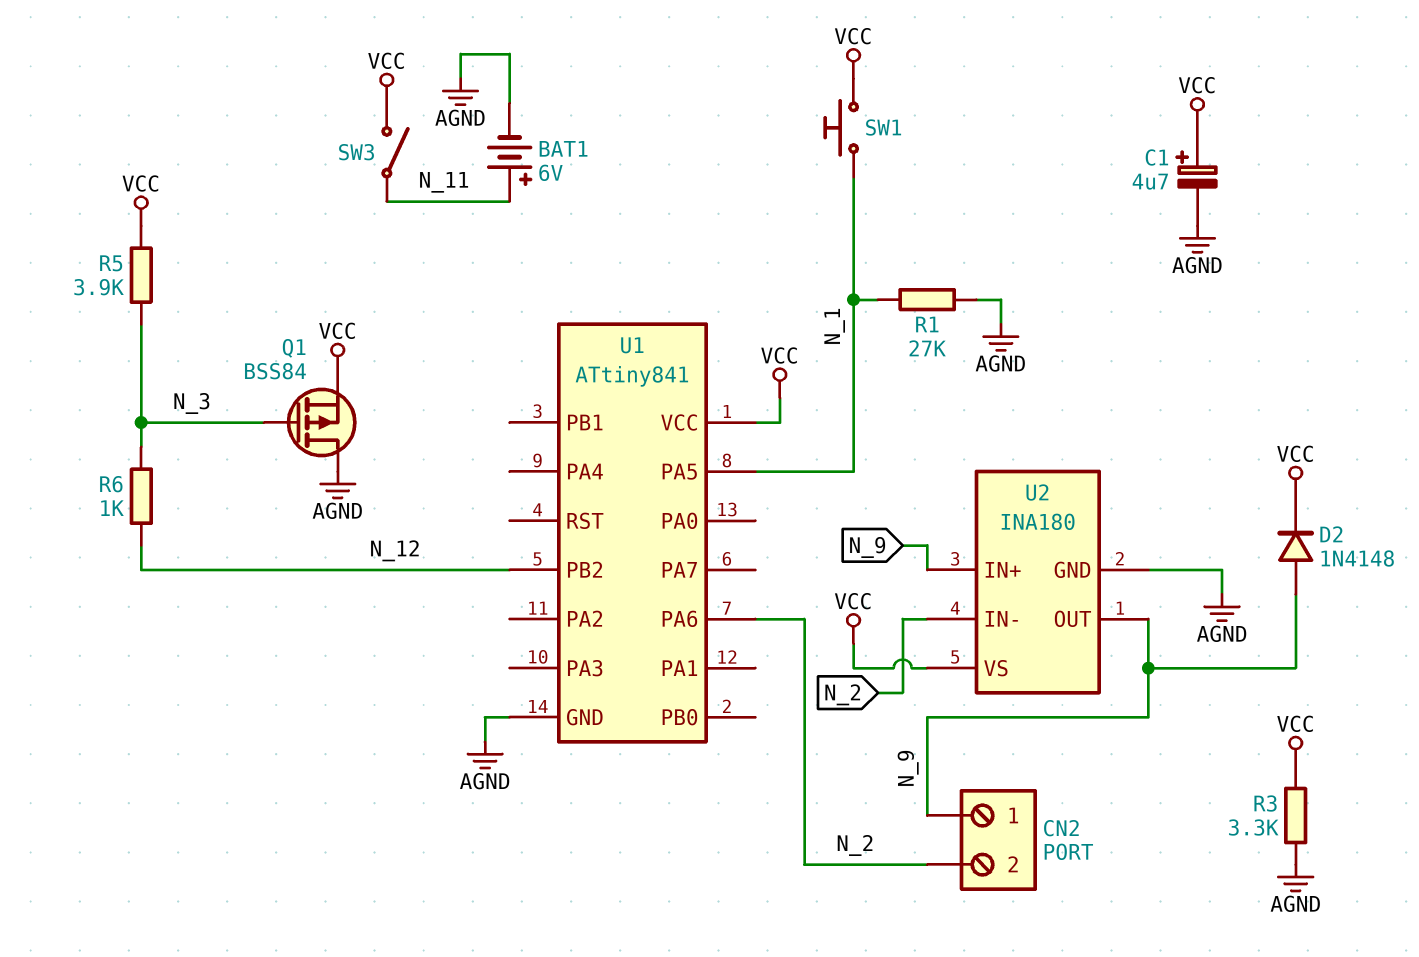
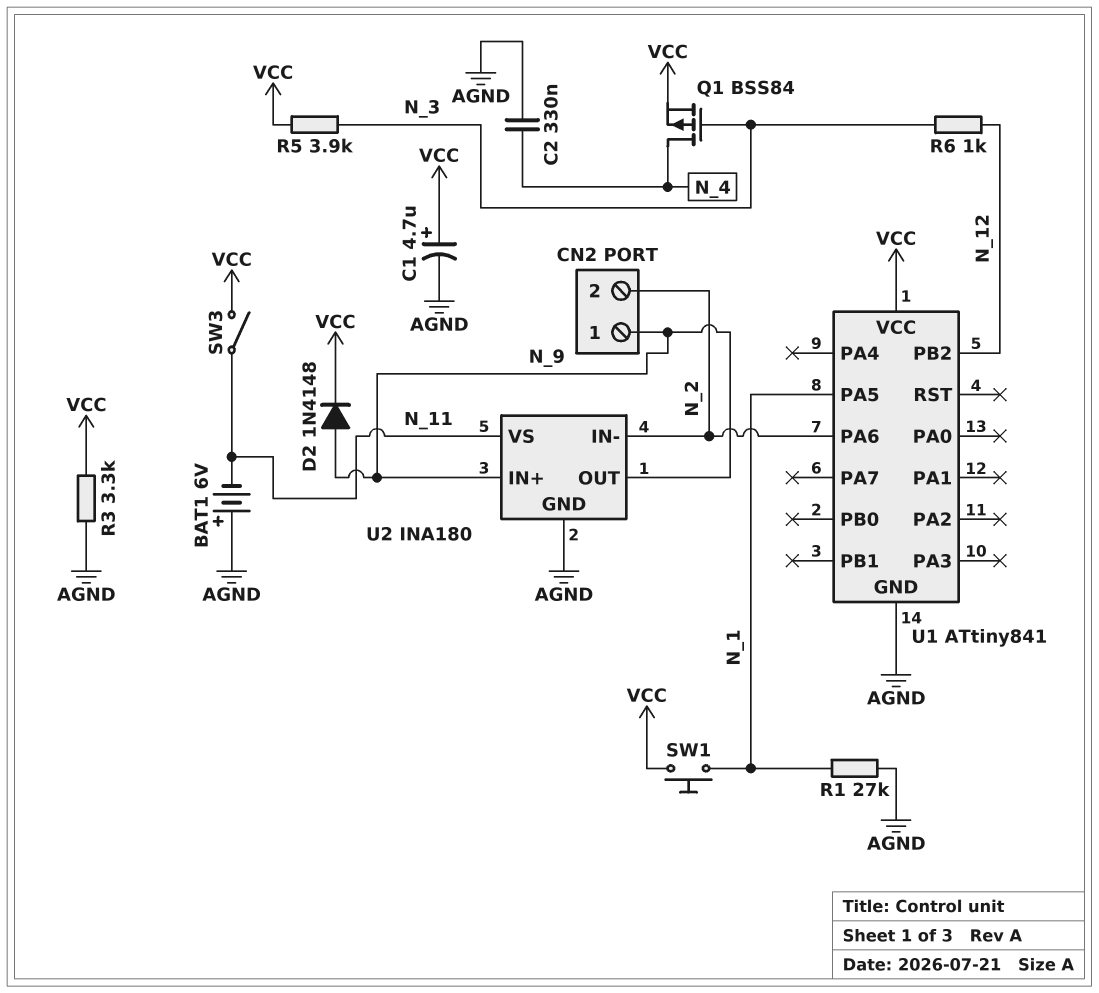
BAT1: 6V (plus N_11, minus AGND) -> 6V (plus AGND, minus N_11)
C2: none -> 330nF (AGND, N_4)
Q1: PMOS BSS84 (G N_3, D AGND, S VCC) -> PMOS BSS84 (G N_3, D N_4, S VCC)
U2 pin VS: VCC -> N_11

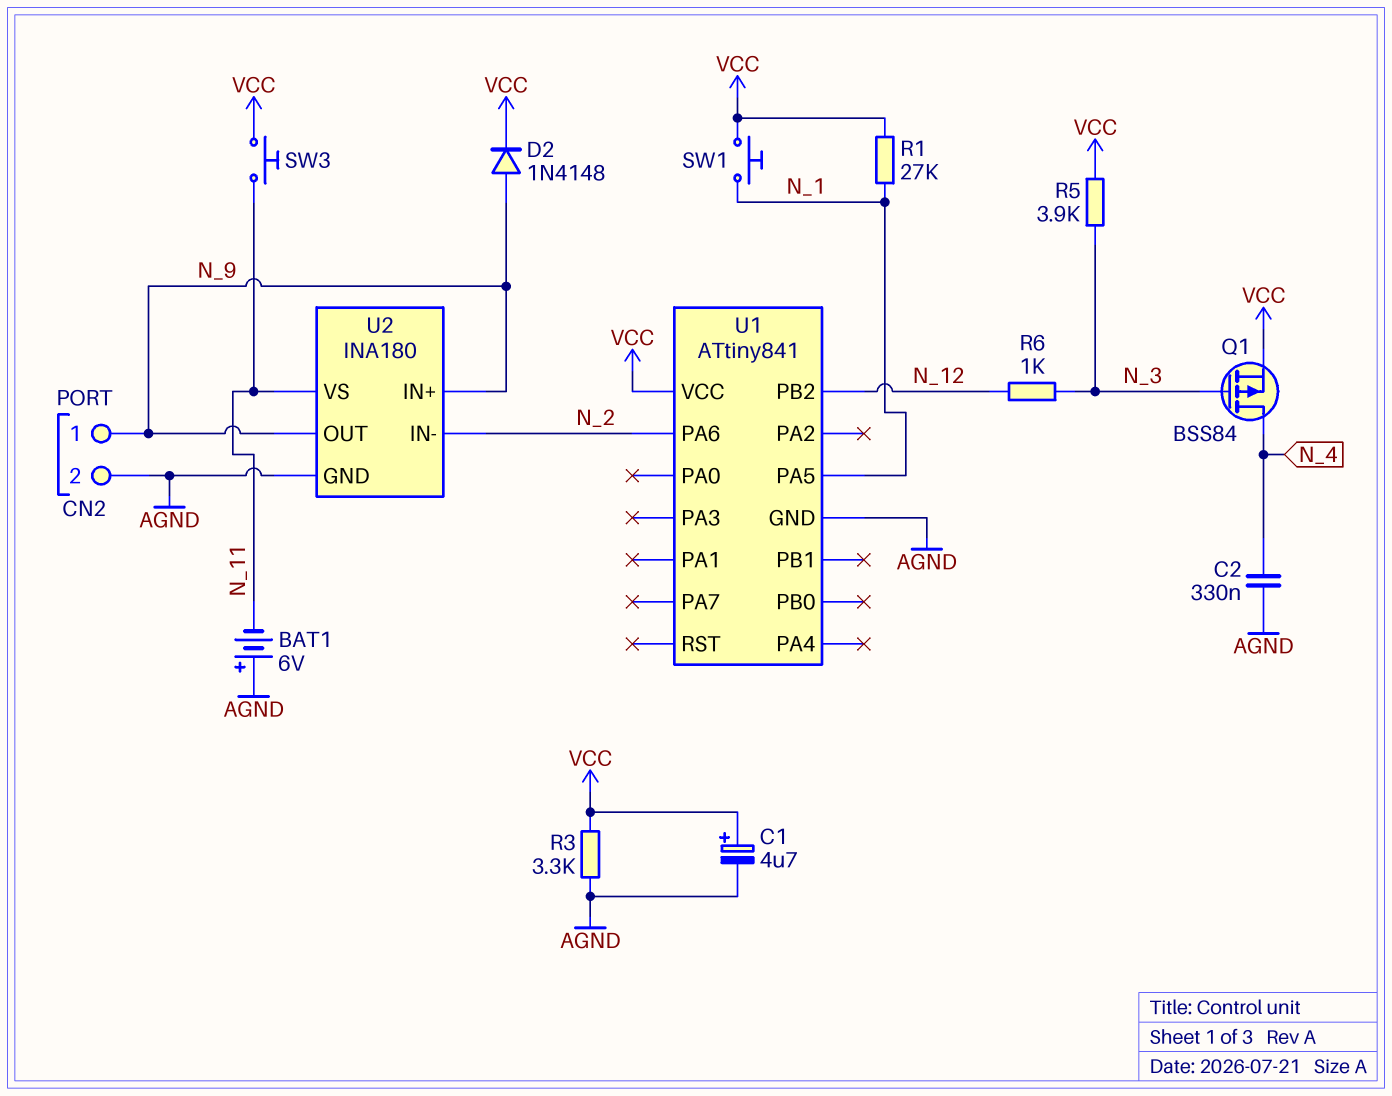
CN2 pin 2: N_2 -> AGND
R1: 27k (AGND, N_1) -> 27k (N_1, VCC)
SW3: switch (N_11, VCC) -> button (N_11, VCC)

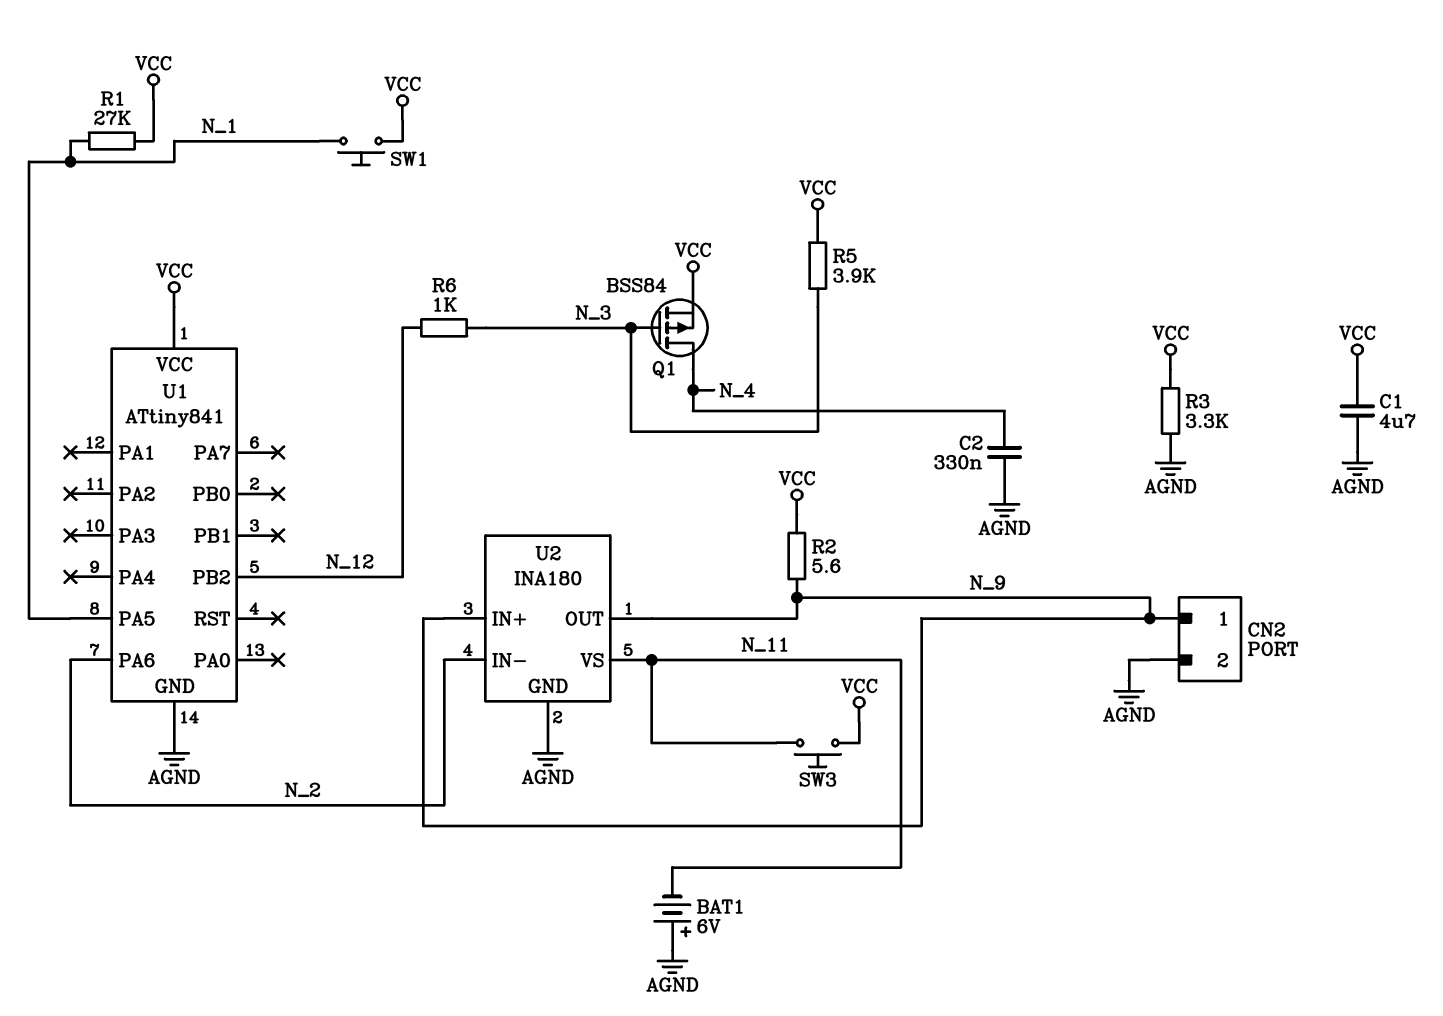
C1: 4.7uF (plus VCC, minus AGND) -> 4.7uF (AGND, VCC)
D2: diode 1N4148 (A N_9, K VCC) -> none
R2: none -> 5.6 (N_9, VCC)

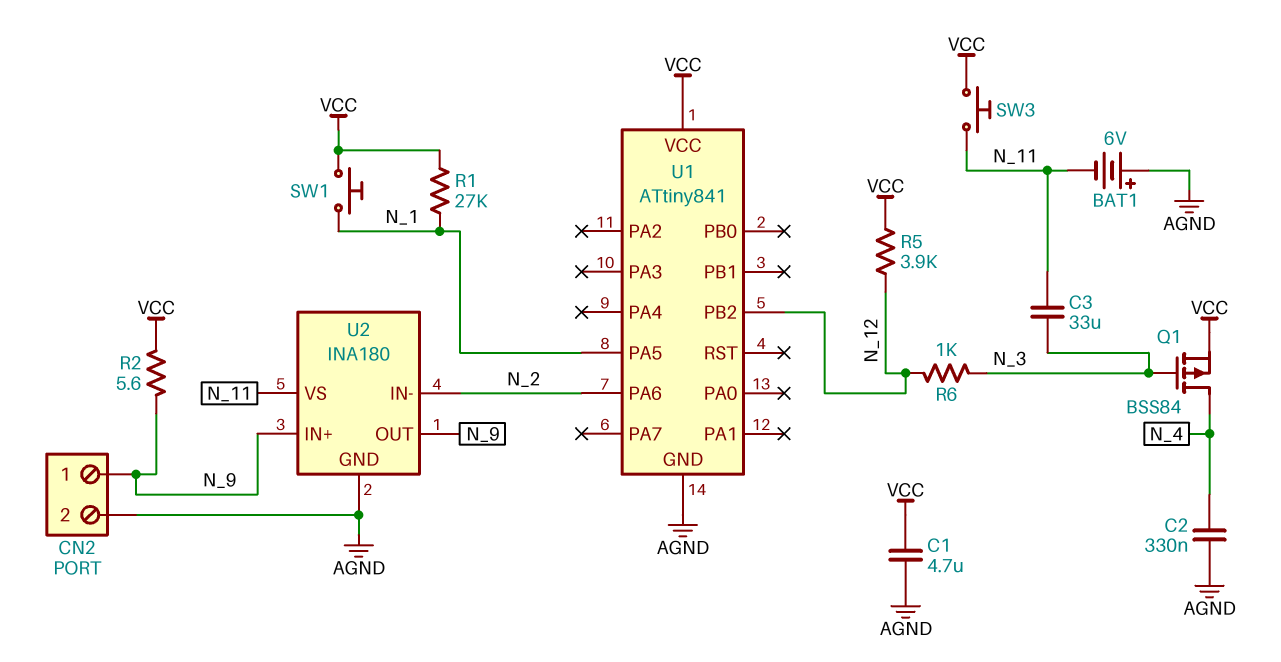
C3: none -> 33uF (N_3, N_11)
R3: 3.3k (AGND, VCC) -> none
R5: 3.9k (N_3, VCC) -> 3.9k (N_12, VCC)

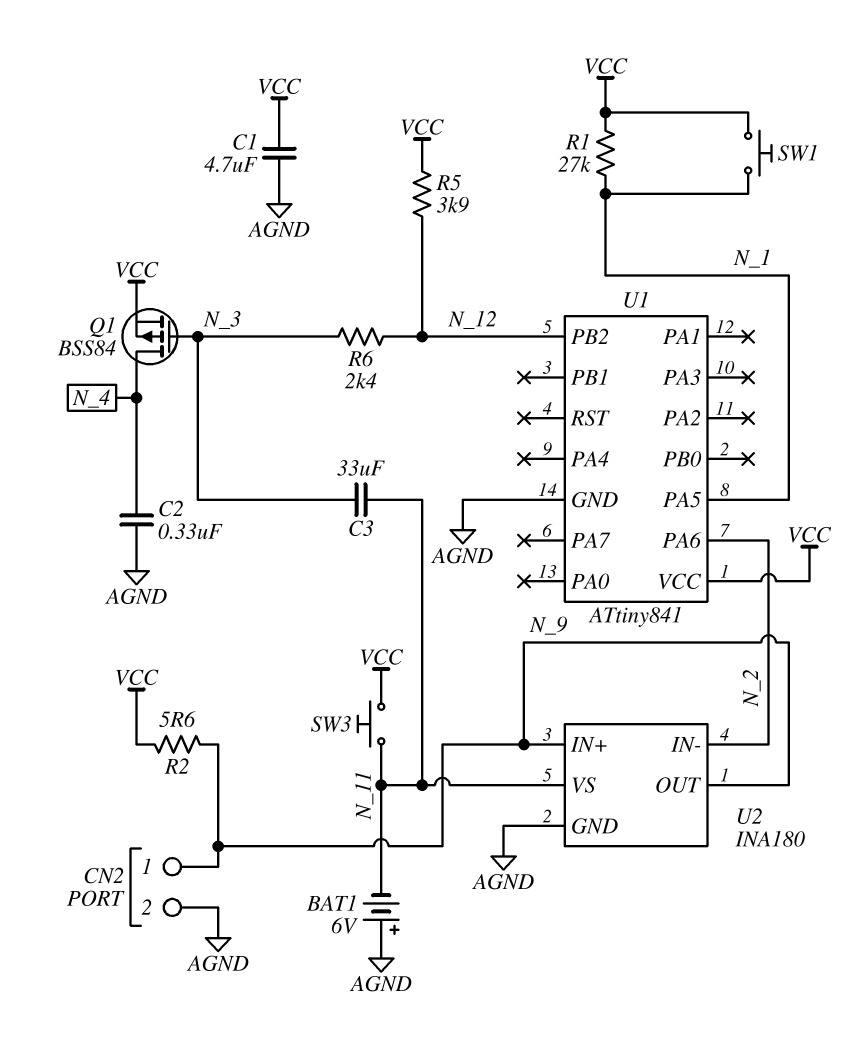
R6: 1k (N_3, N_12) -> 2.4k (N_3, N_12)

